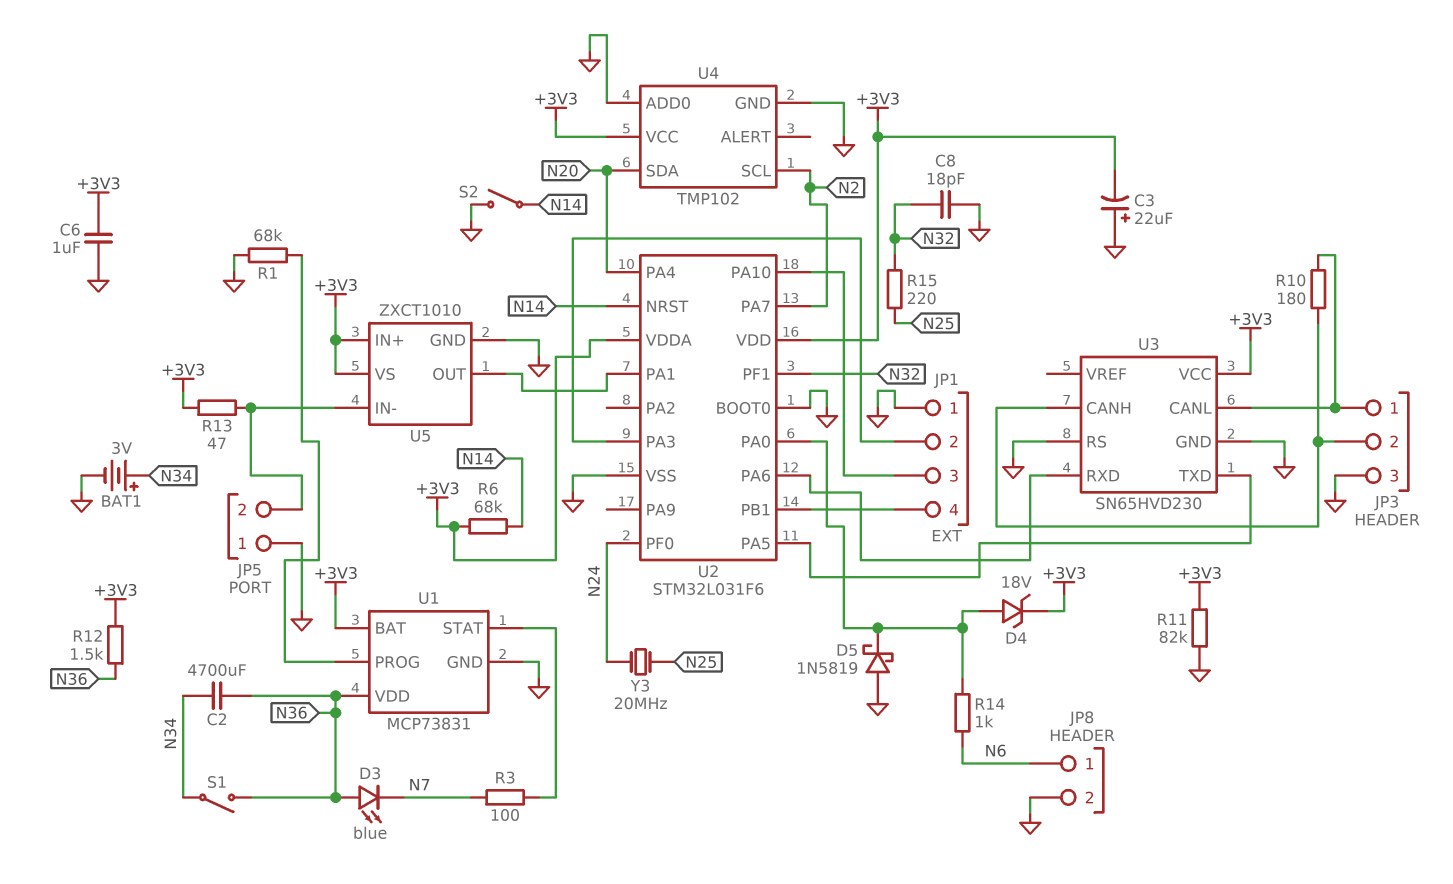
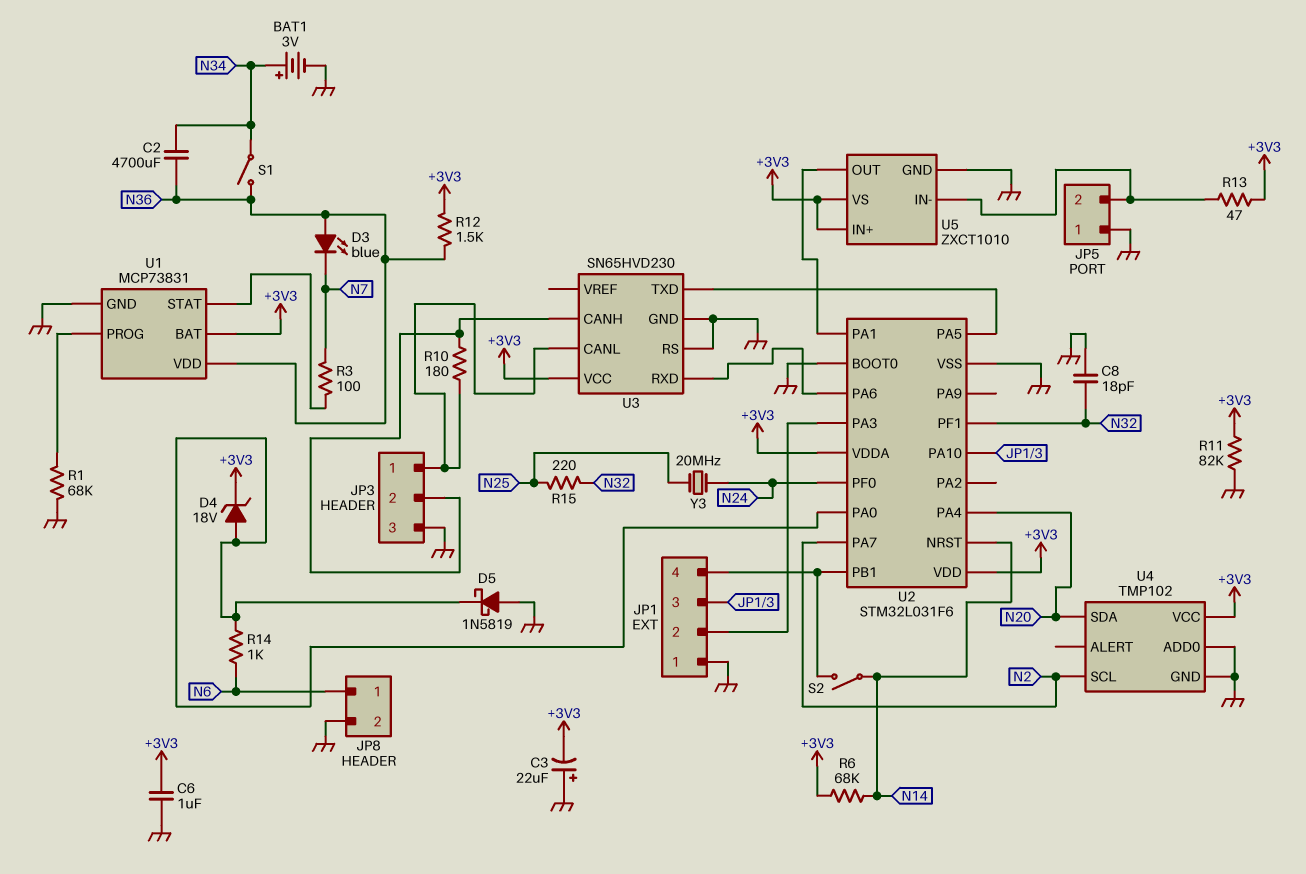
S2: switch (GND, N14) -> switch (JP1/4, N14)

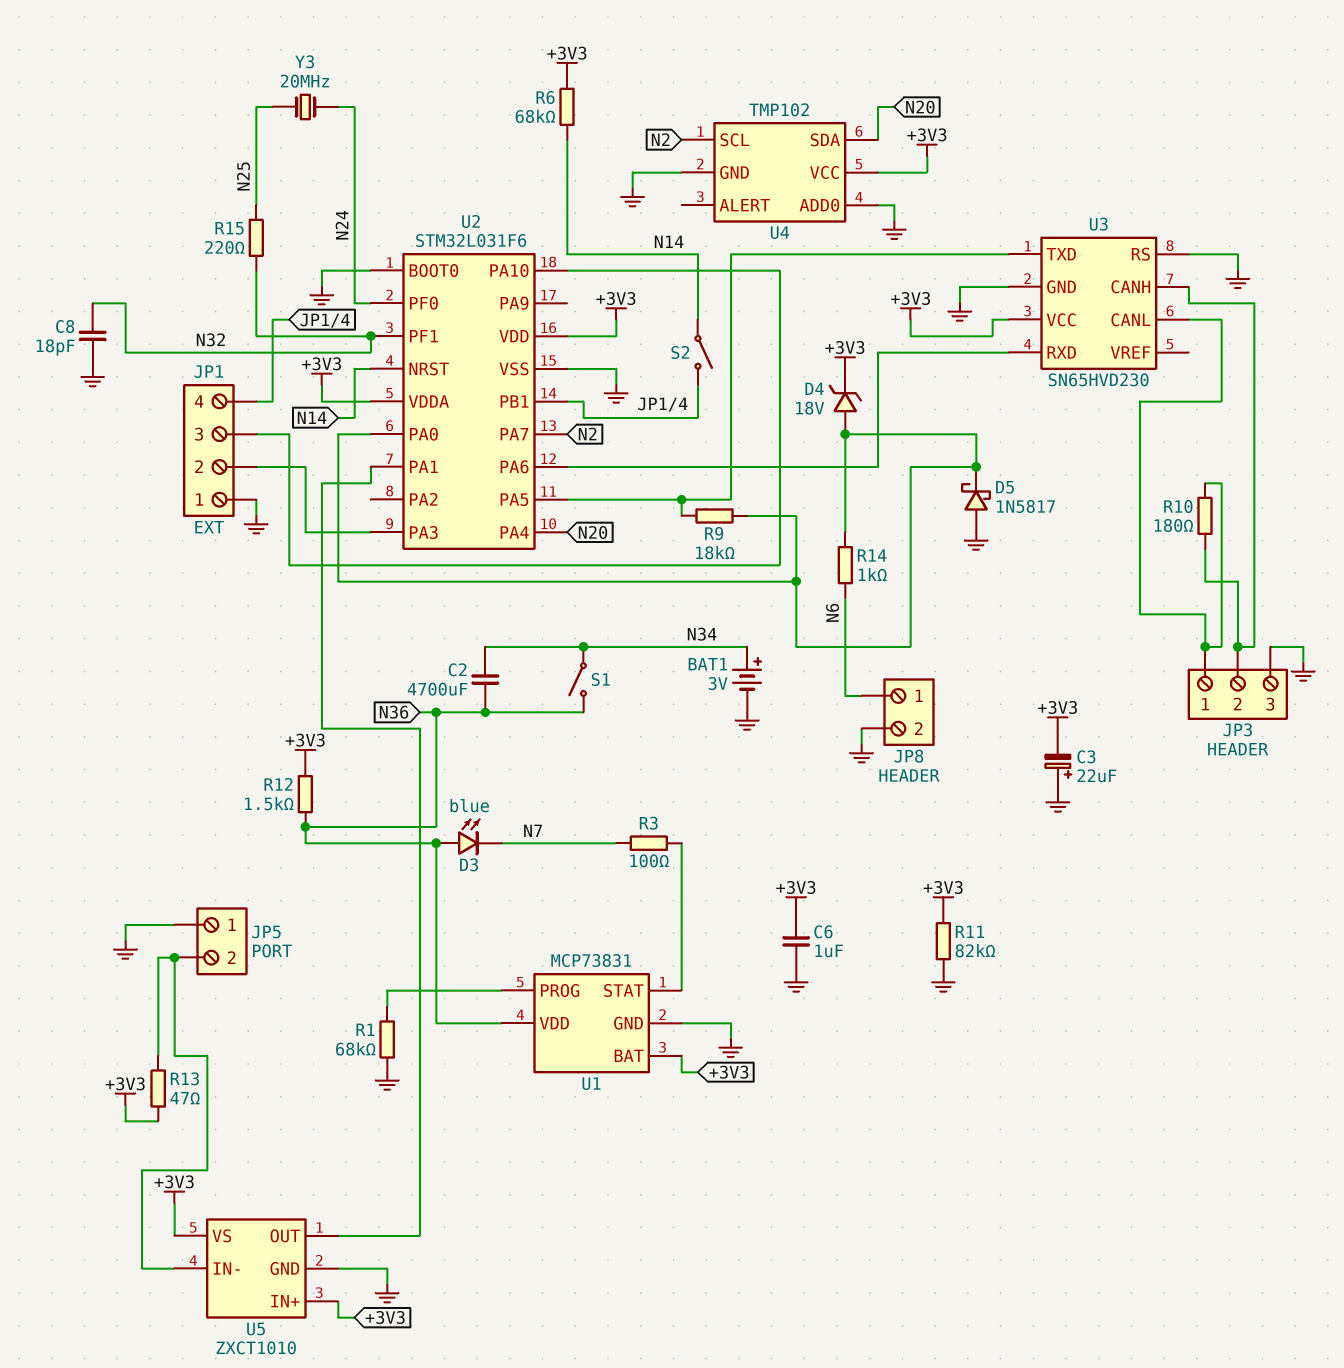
D5: schottky 1N5819 (A GND, K U2/PA0) -> schottky 1N5817 (A GND, K U2/PA0)
R9: none -> 18k (U2/PA0, U2/PA5)

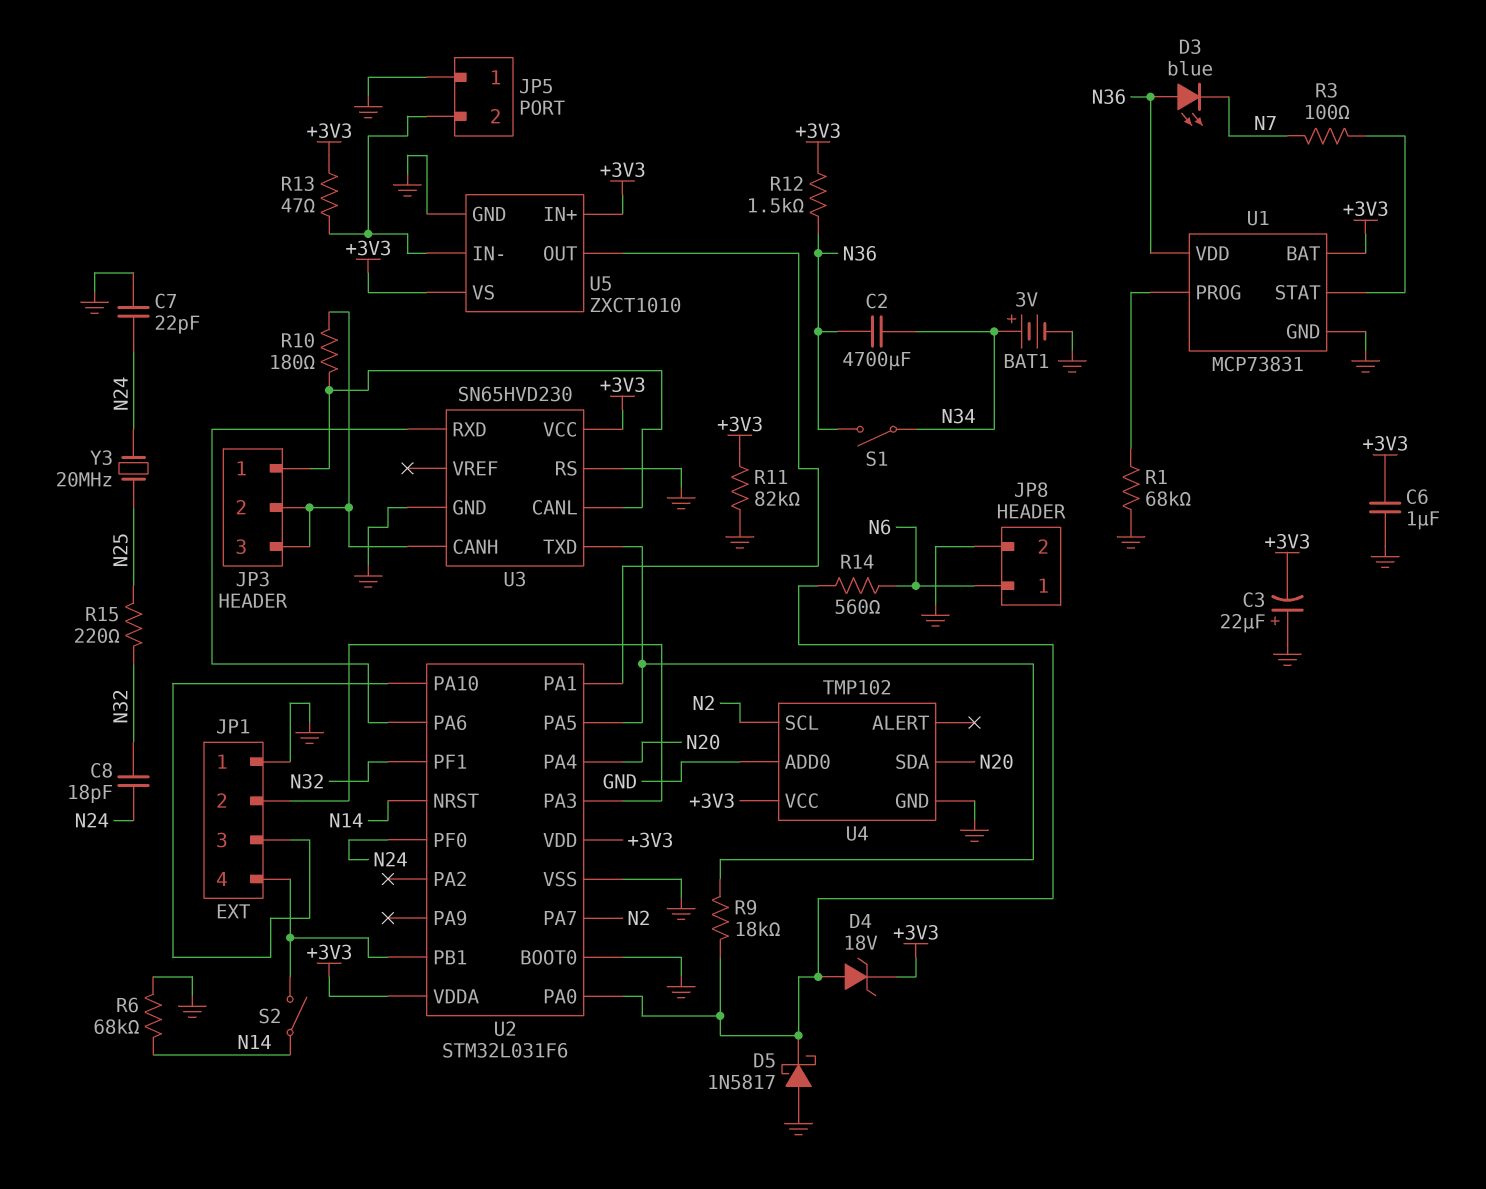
C7: none -> 22pF (GND, N24)
C8: 18pF (GND, N32) -> 18pF (N24, N32)
JP3 pin 3: GND -> JP3/2
R6: 68k (+3V3, N14) -> 68k (GND, N14)
R14: 1k (N6, U2/PA0) -> 560 (N6, U2/PA0)

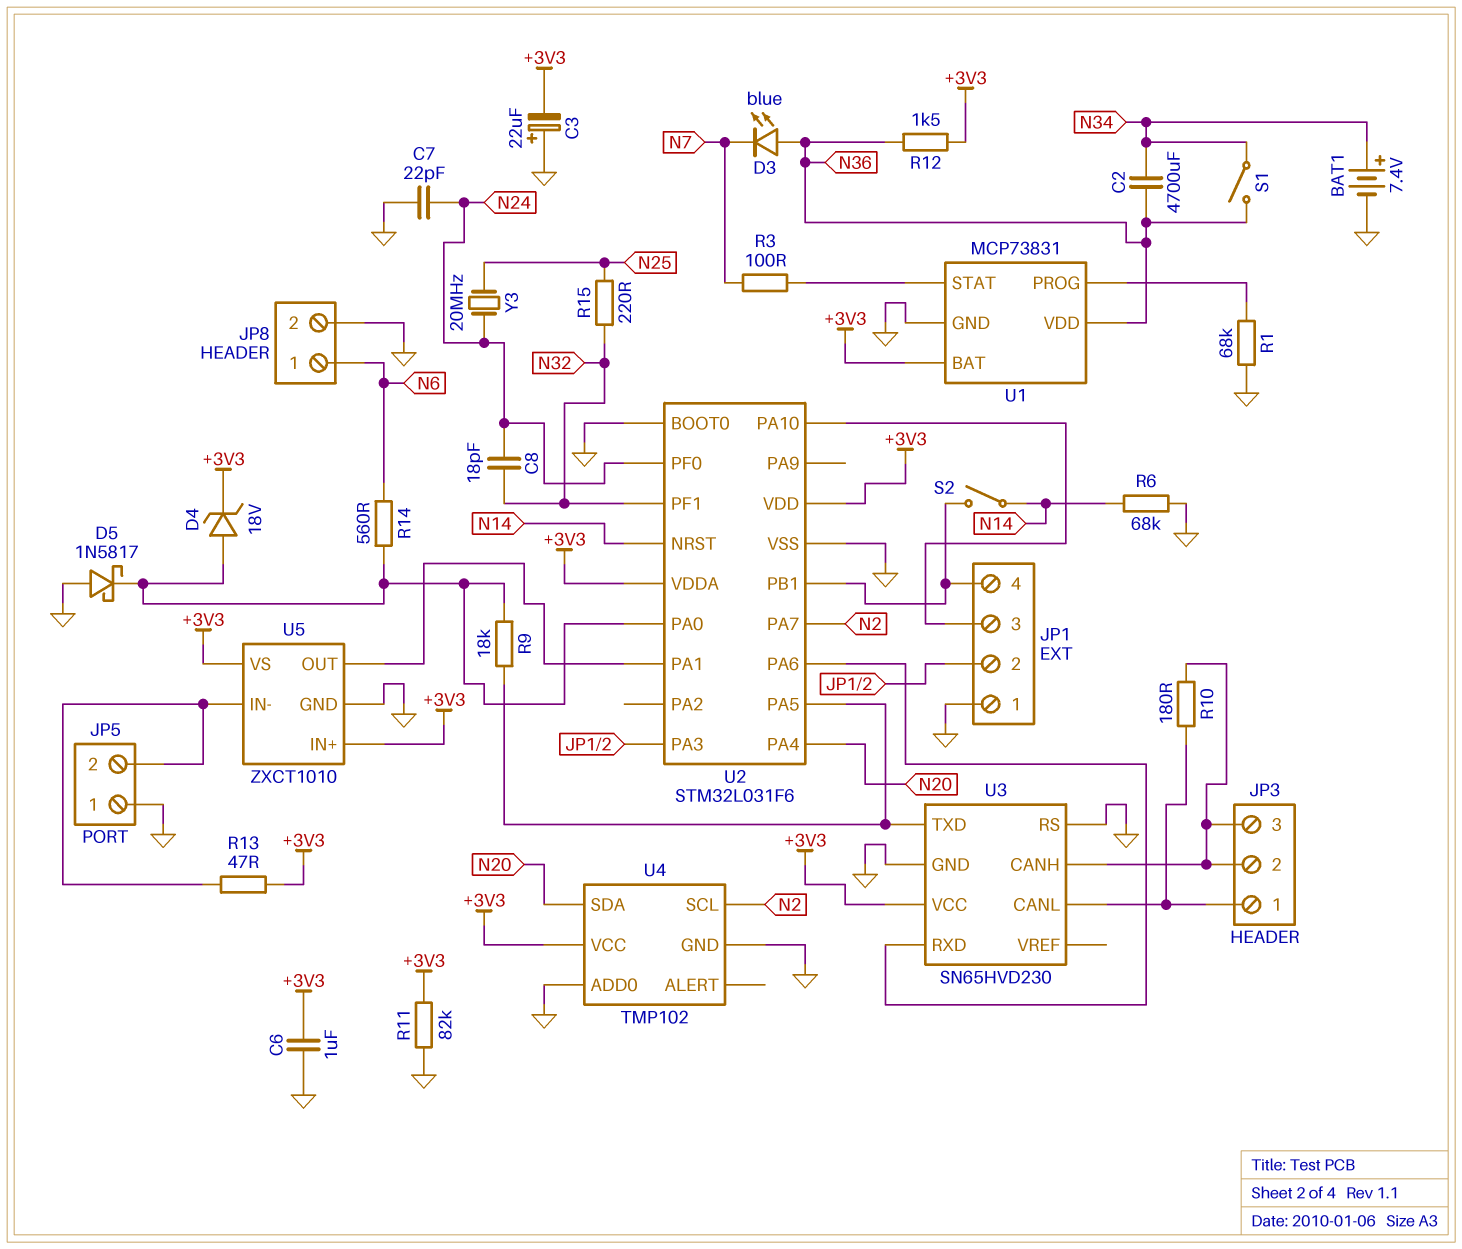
BAT1: 3V (plus N34, minus GND) -> 7.4V (plus N34, minus GND)

